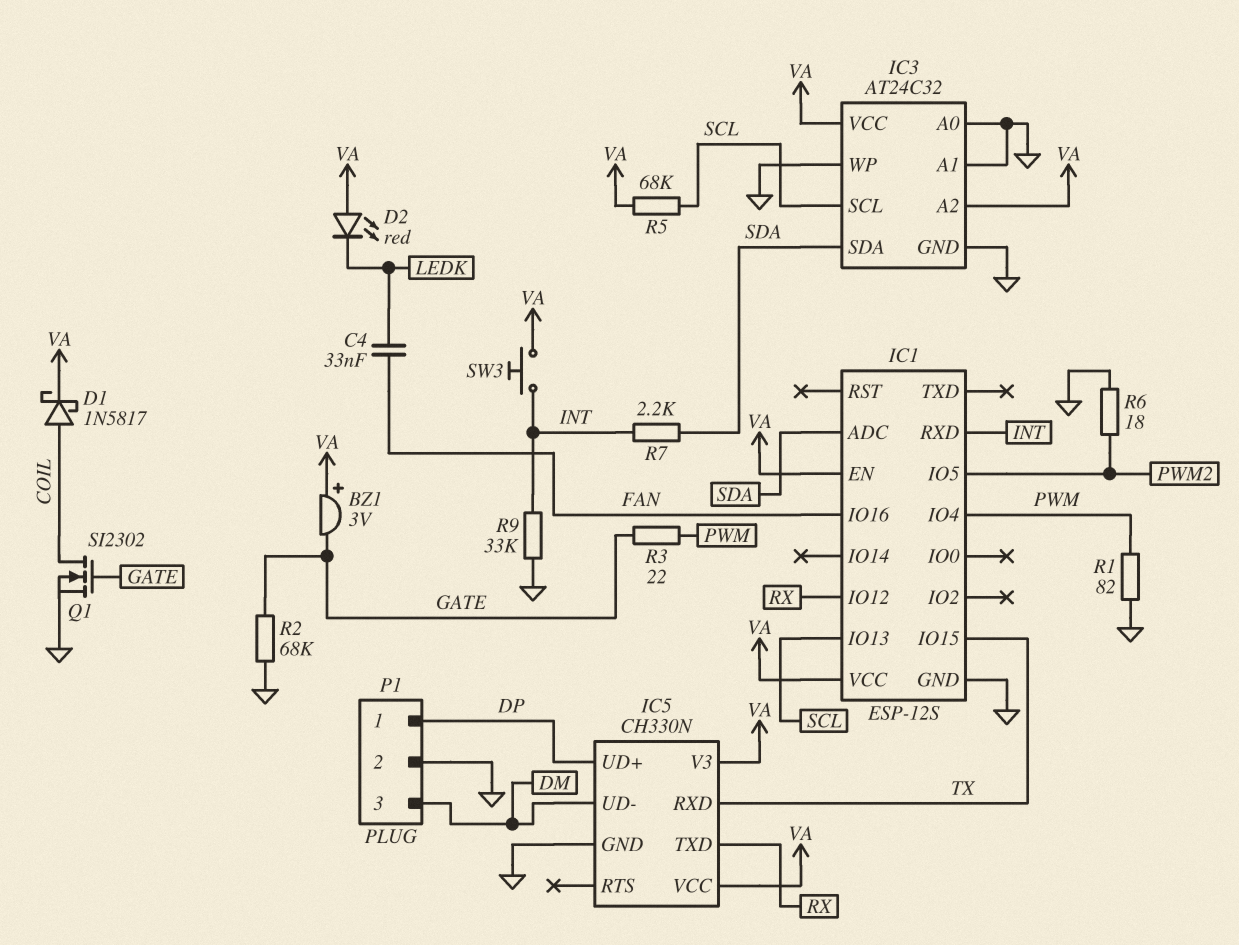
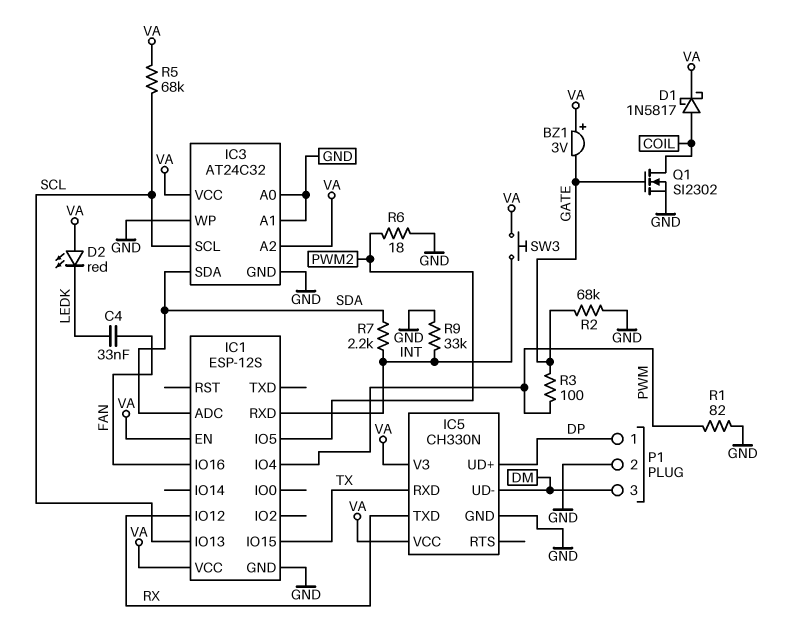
R3: 22 (GATE, PWM) -> 100 (GATE, PWM)

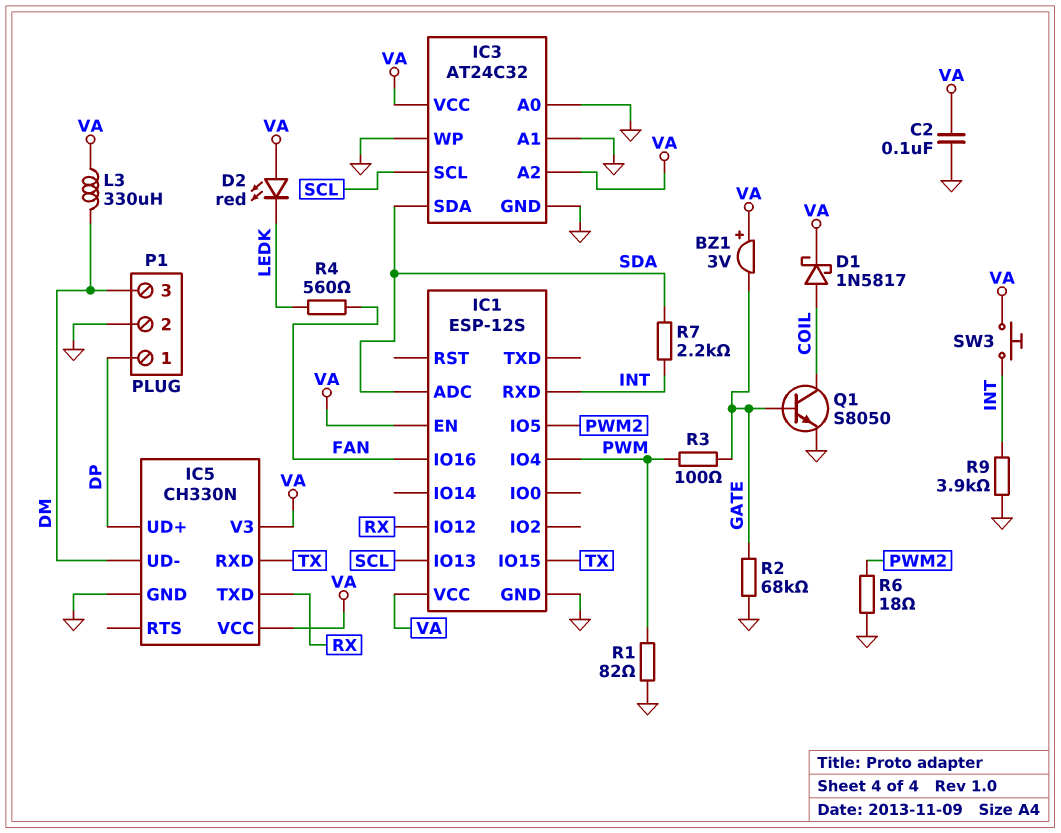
C2: none -> 100nF (GND, VA)
C4: 33nF (FAN, LEDK) -> none
L3: none -> 330uH (DM, VA)
Q1: NMOS SI2302 (G GATE, D COIL, S GND) -> NPN S8050 (B GATE, C COIL, E GND)
R4: none -> 560 (FAN, LEDK)
R5: 68k (SCL, VA) -> none
R9: 33k (GND, INT) -> 3.9k (GND, INT)

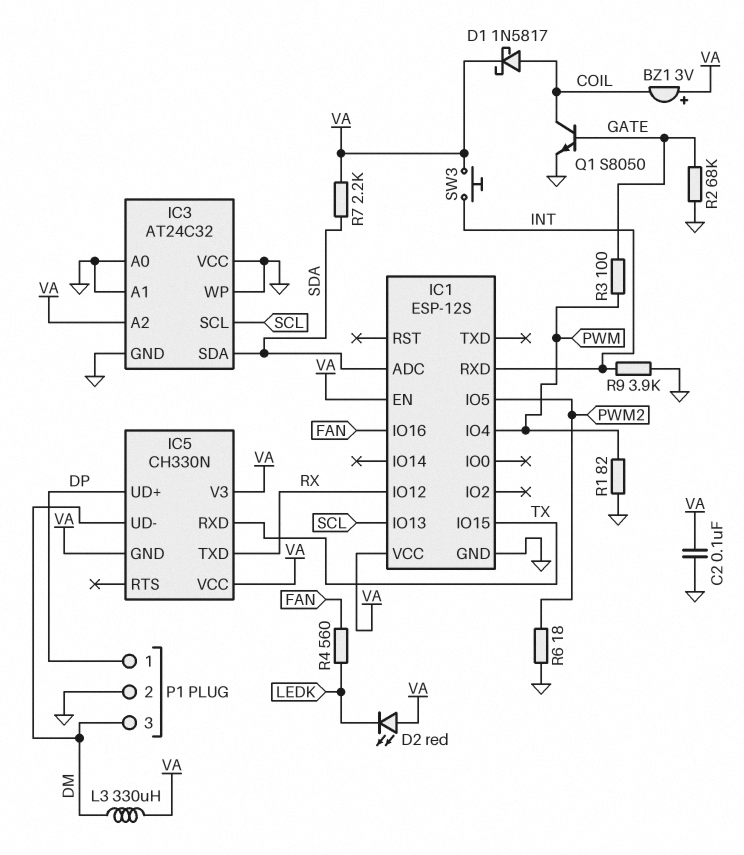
BZ1: buzzer 3V (plus VA, minus GATE) -> buzzer 3V (plus VA, minus COIL)
IC3 pin VCC: VA -> GND
IC5 pin GND: GND -> VA
R7: 2.2k (INT, SDA) -> 2.2k (SDA, VA)

